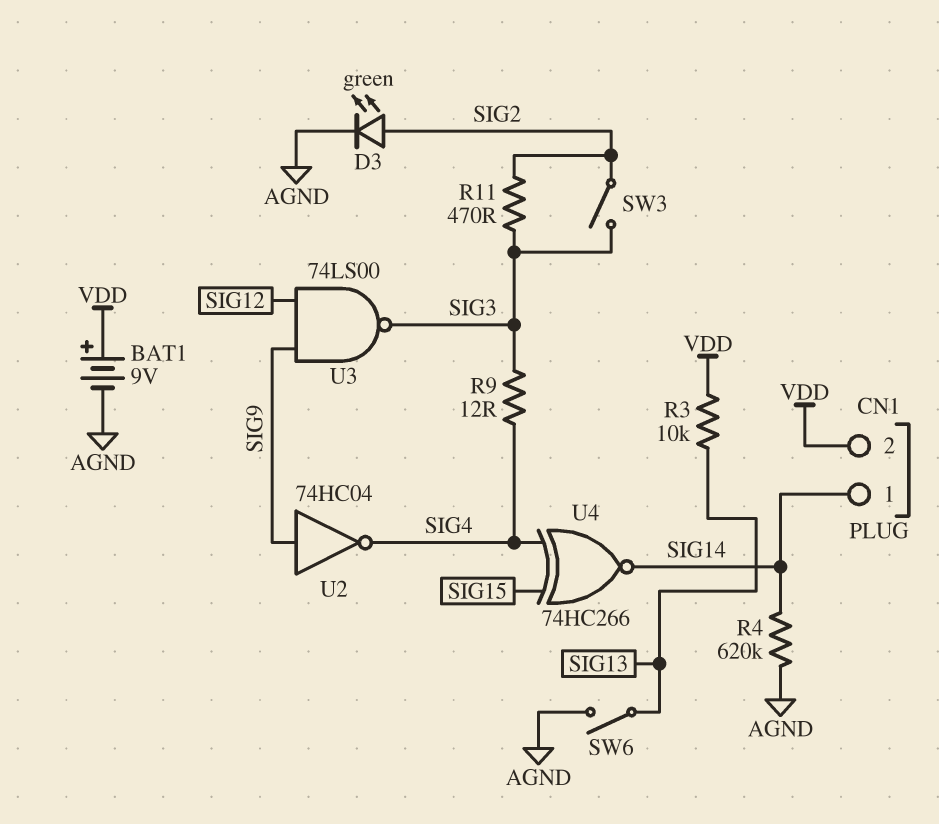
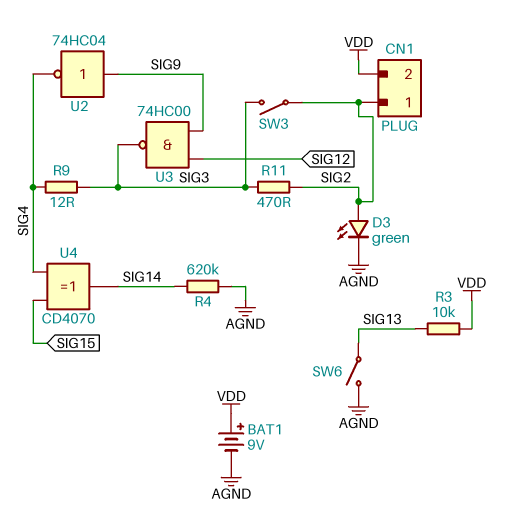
CN1 pin 1: SIG14 -> SIG2
U3: NAND 74LS00 (in SIG9, in SIG12, out SIG3) -> NAND 74HC00 (in SIG9, in SIG12, out SIG3)
U4: XNOR 74HC266 (in SIG4, in SIG15, out SIG14) -> XOR CD4070 (in SIG4, in SIG15, out SIG14)

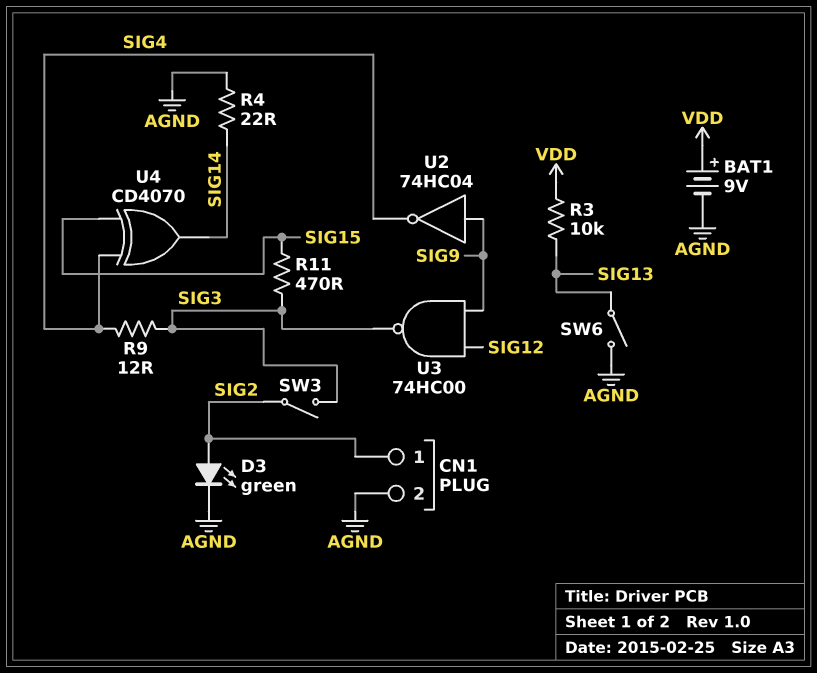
CN1 pin 2: VDD -> AGND
R4: 620k (AGND, SIG14) -> 22 (AGND, SIG14)
R11: 470 (SIG2, SIG3) -> 470 (SIG3, SIG15)

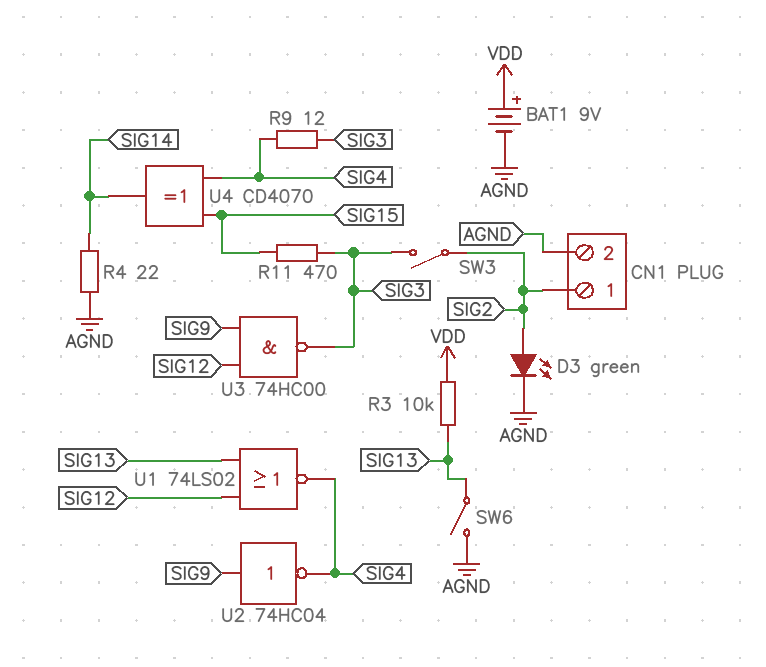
U1: none -> NOR 74LS02 (in SIG12, in SIG13, out SIG4)

